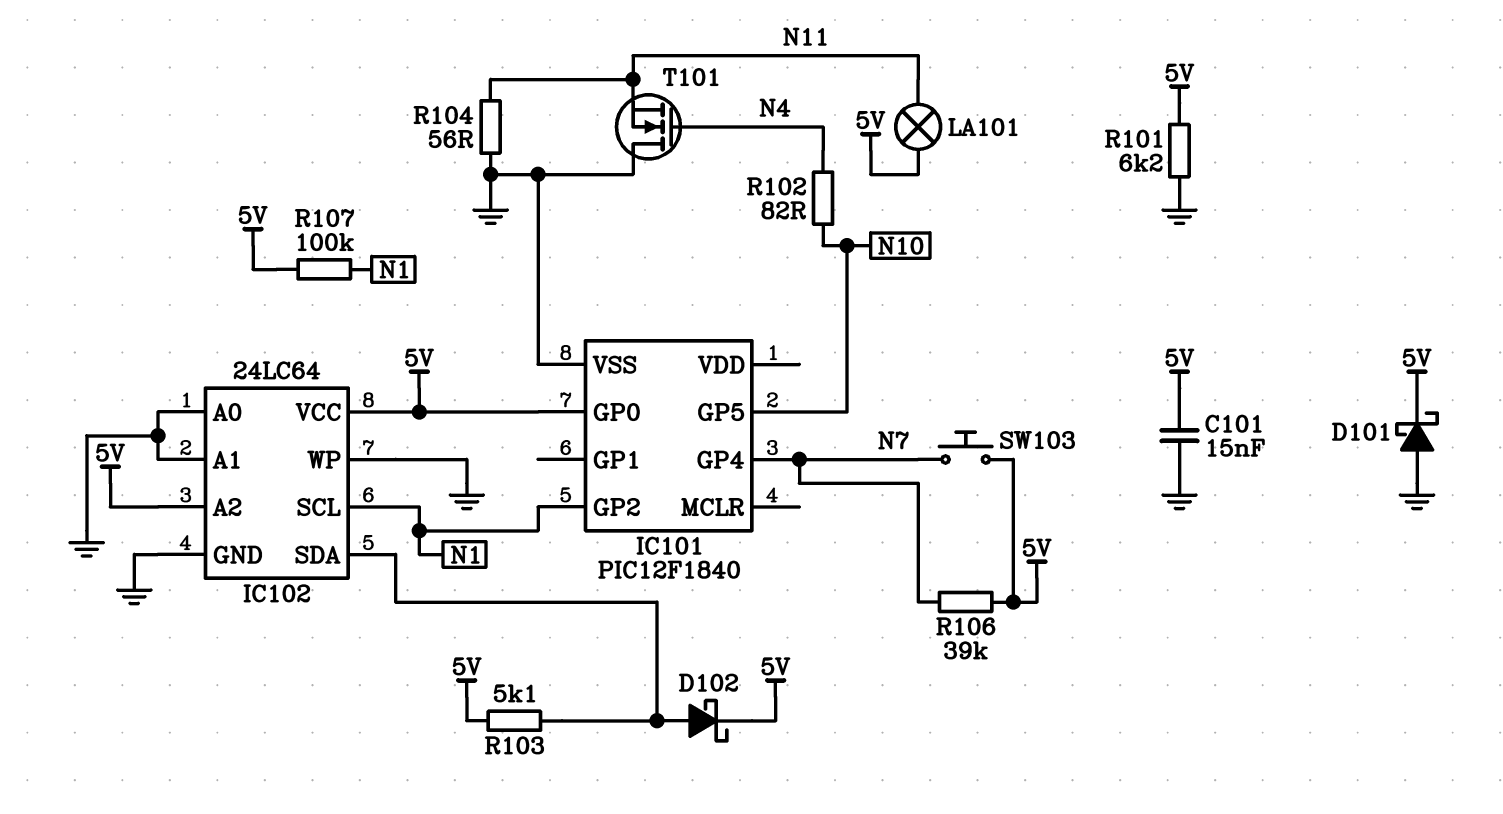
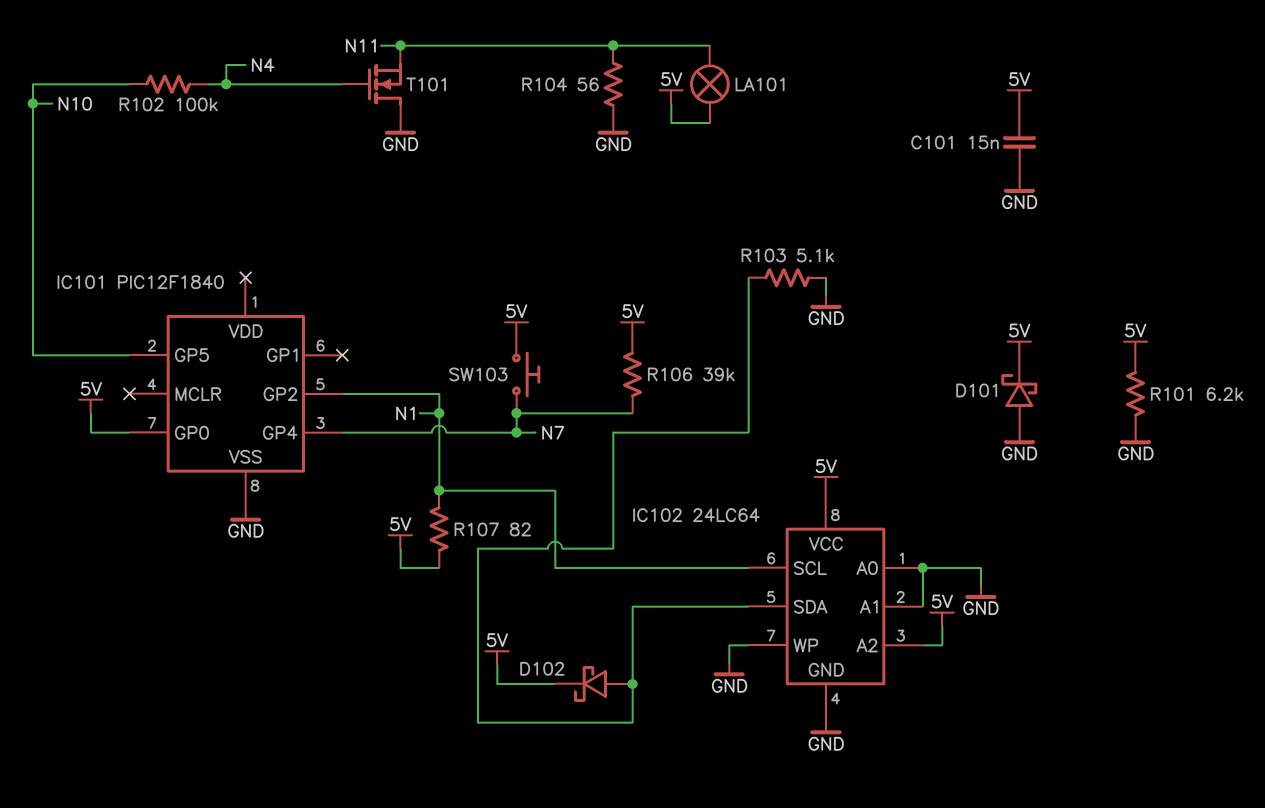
R102: 82 (N4, N10) -> 100k (N4, N10)
R103: 5.1k (5V, IC102/SDA) -> 5.1k (GND, IC102/SDA)
R107: 100k (5V, N1) -> 82 (5V, N1)

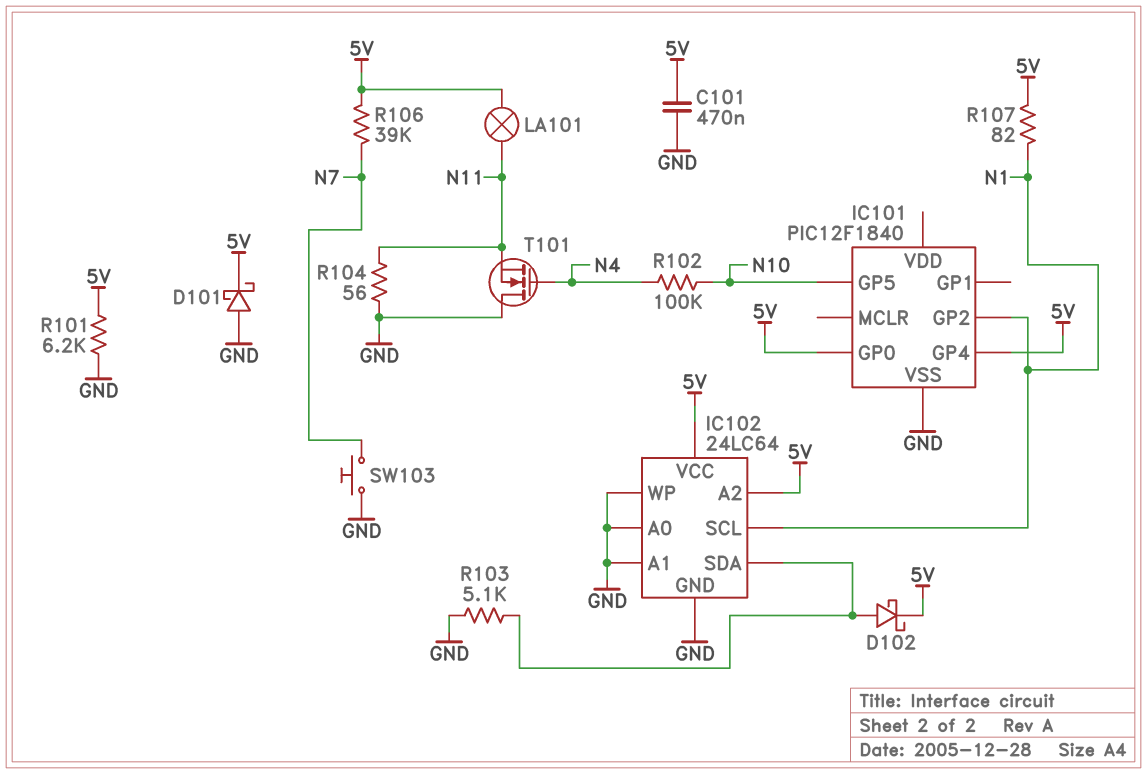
C101: 15nF (5V, GND) -> 470nF (5V, GND)
IC101 pin GP4: N7 -> 5V
SW103: button (5V, N7) -> button (GND, N7)

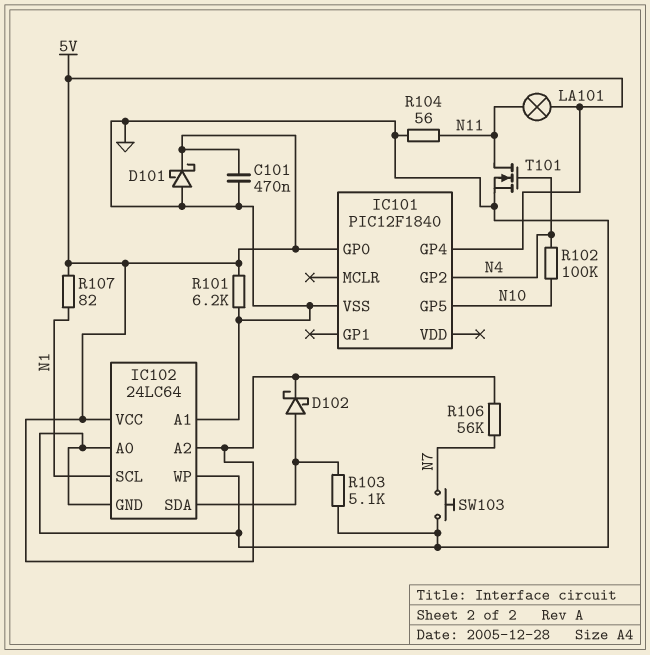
IC101 pin GP2: N1 -> N4
R106: 39k (5V, N7) -> 56k (5V, N7)
T101: NMOS (G N4, D GND, S N11) -> NMOS (G N4, D N11, S GND)

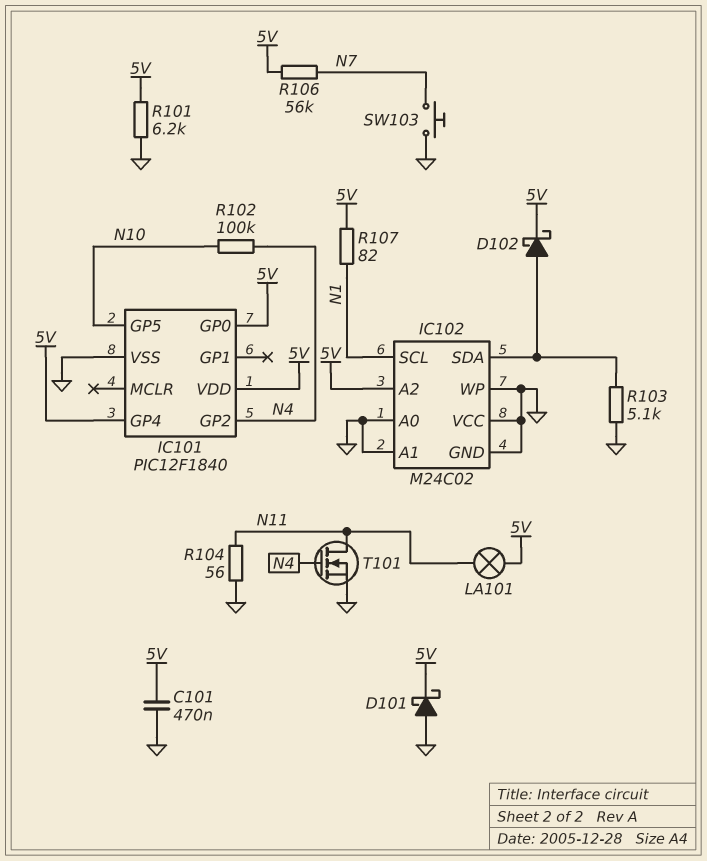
IC101 pin VDD: none -> 5V
IC102: 24LC64 -> M24C02
IC102 pin VCC: 5V -> GND

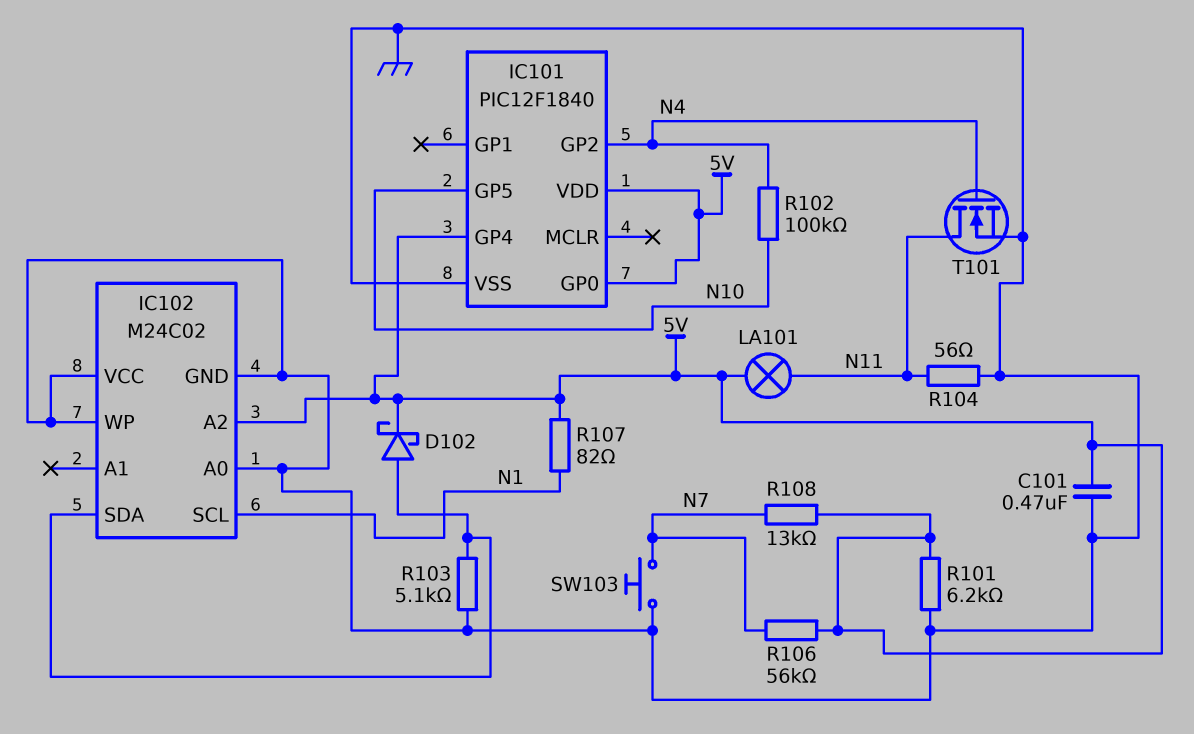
D101: schottky (A GND, K 5V) -> none
IC102 pin A1: GND -> none
R108: none -> 13k (5V, N7)

